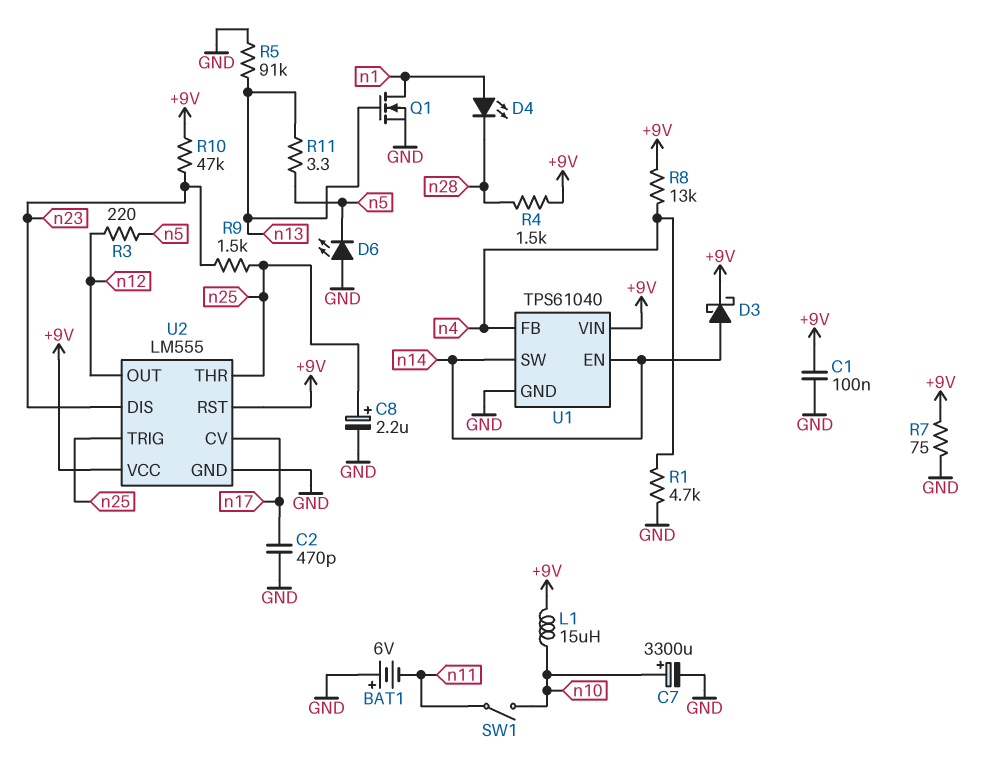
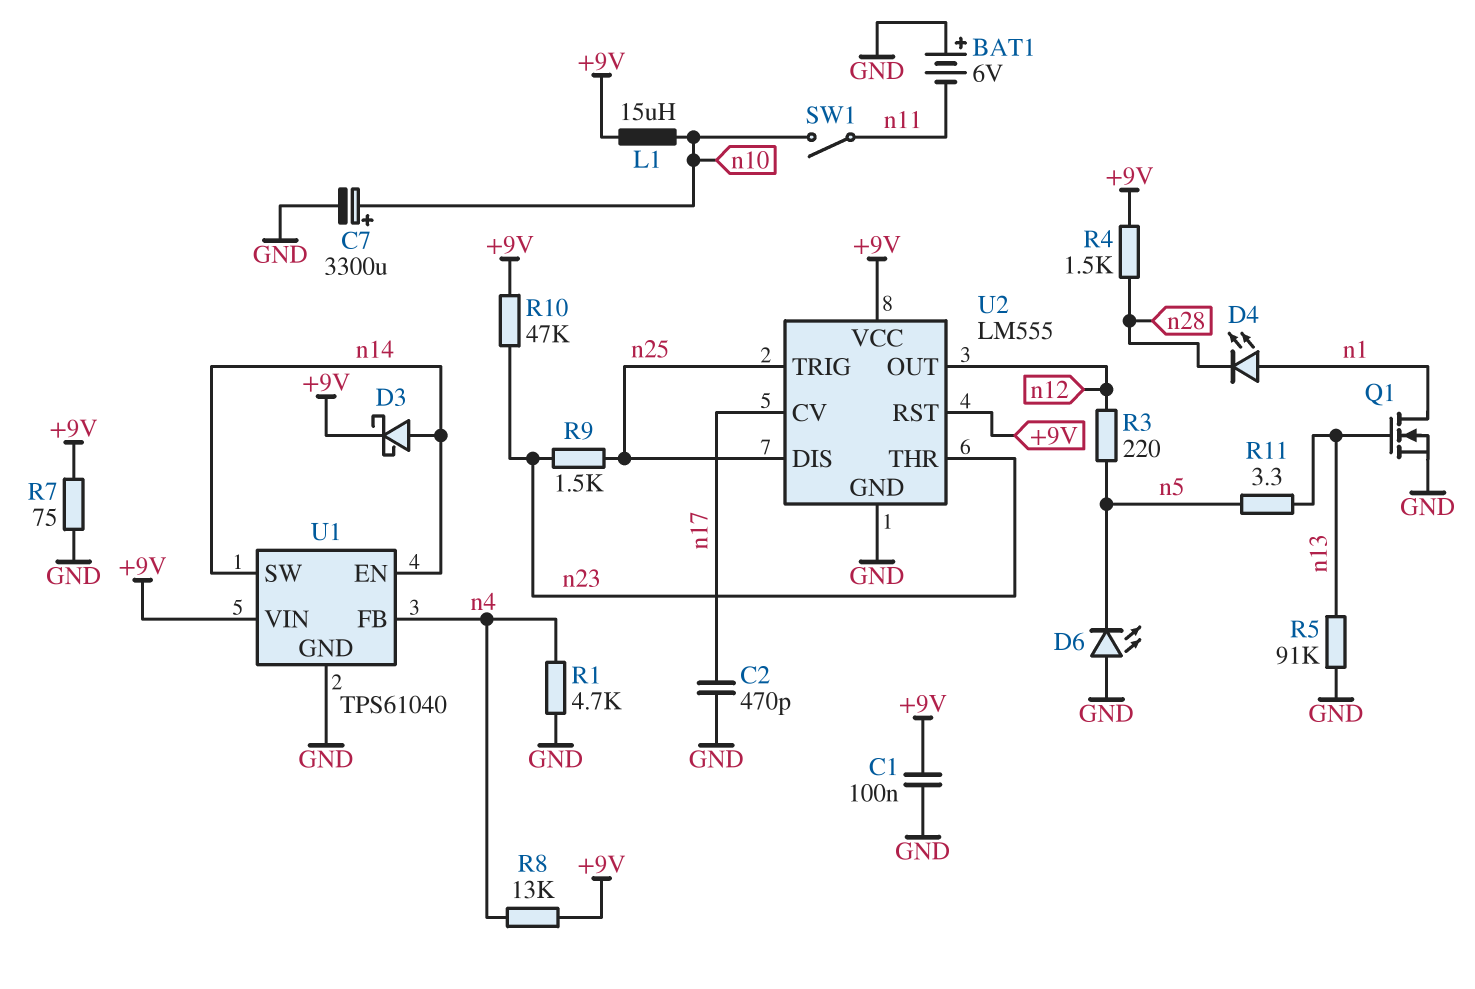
C8: 2.2uF (plus n25, minus GND) -> none
U2 pin DIS: n23 -> n25
U2 pin THR: n25 -> n23

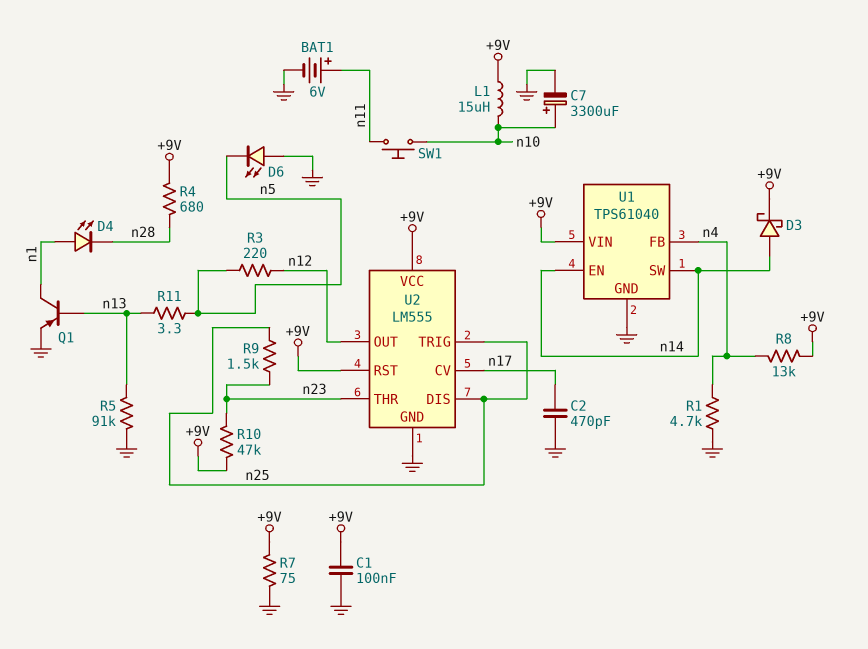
BAT1: 6V (plus GND, minus n11) -> 6V (plus n11, minus GND)
Q1: NMOS (G n13, D n1, S GND) -> PNP (B n13, C n1, E GND)
R4: 1.5k (+9V, n28) -> 680 (+9V, n28)
SW1: switch (n10, n11) -> button (n10, n11)

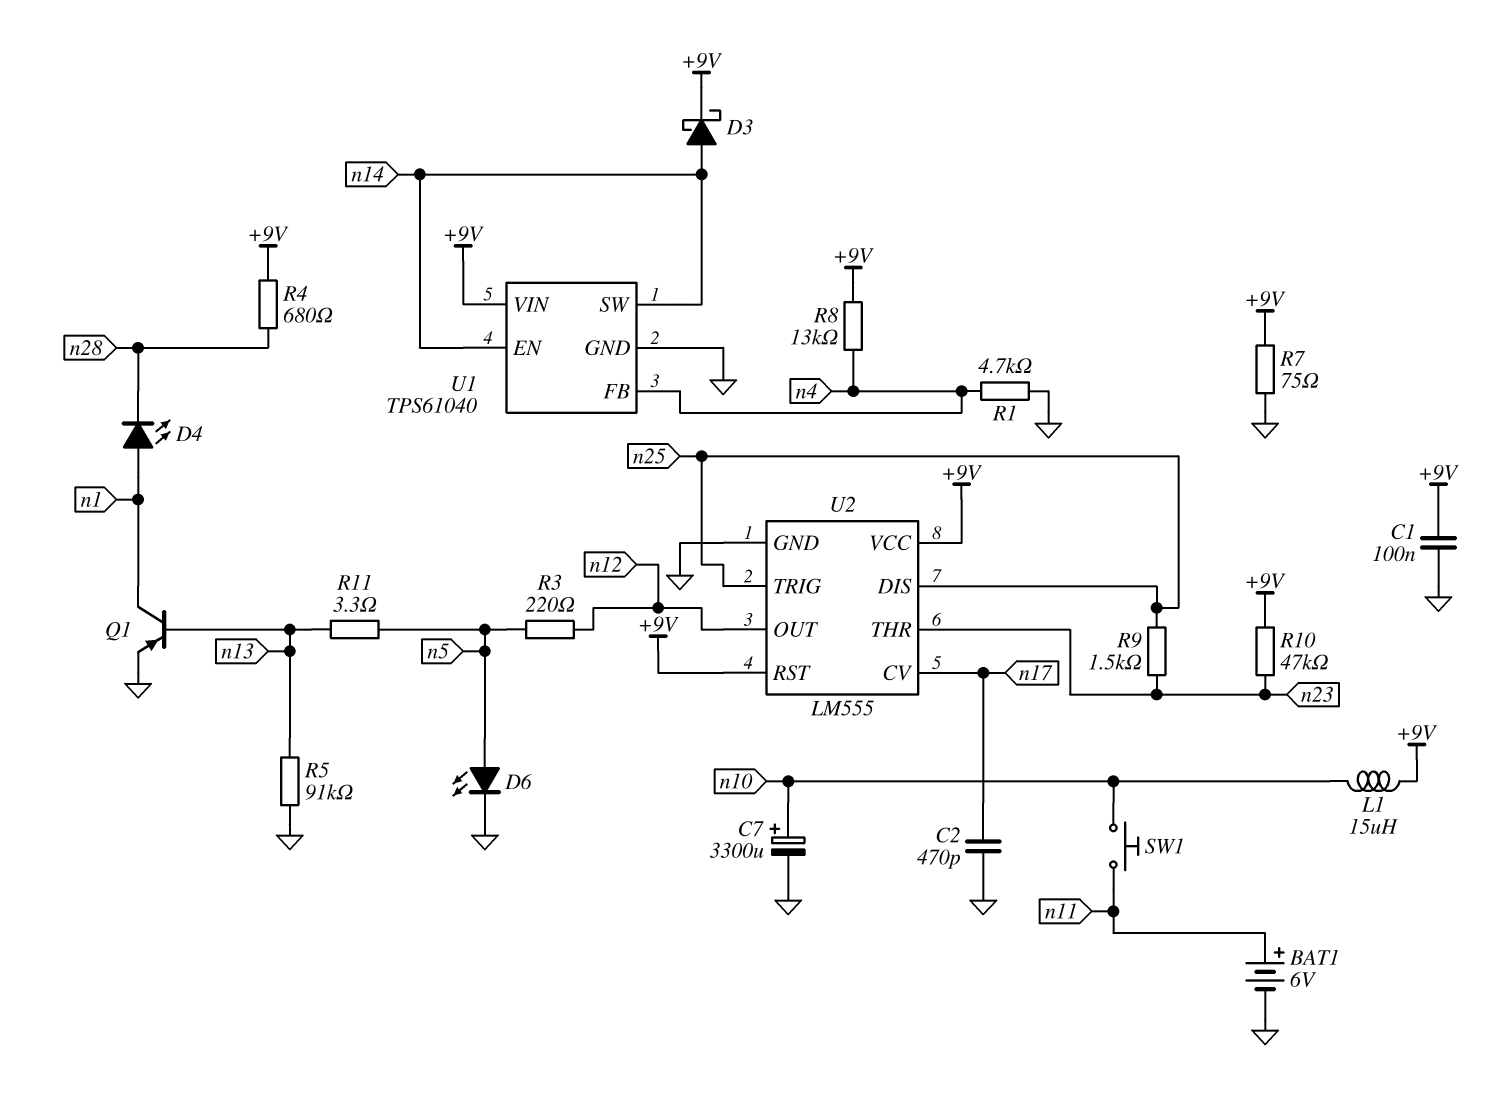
D6: LED (A GND, K n5) -> LED (A n5, K GND)

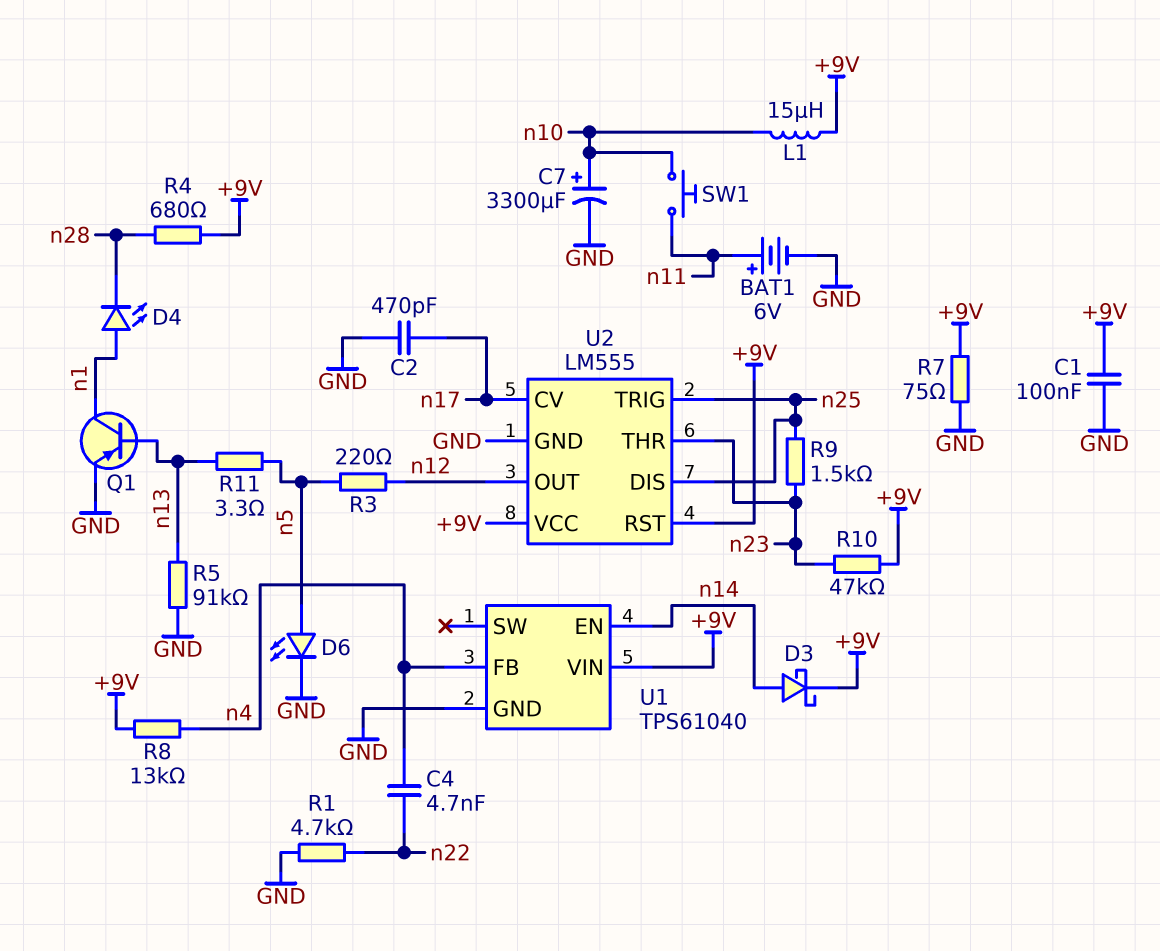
C4: none -> 4.7nF (n4, n22)
R1: 4.7k (GND, n4) -> 4.7k (GND, n22)
U1 pin SW: n14 -> none

